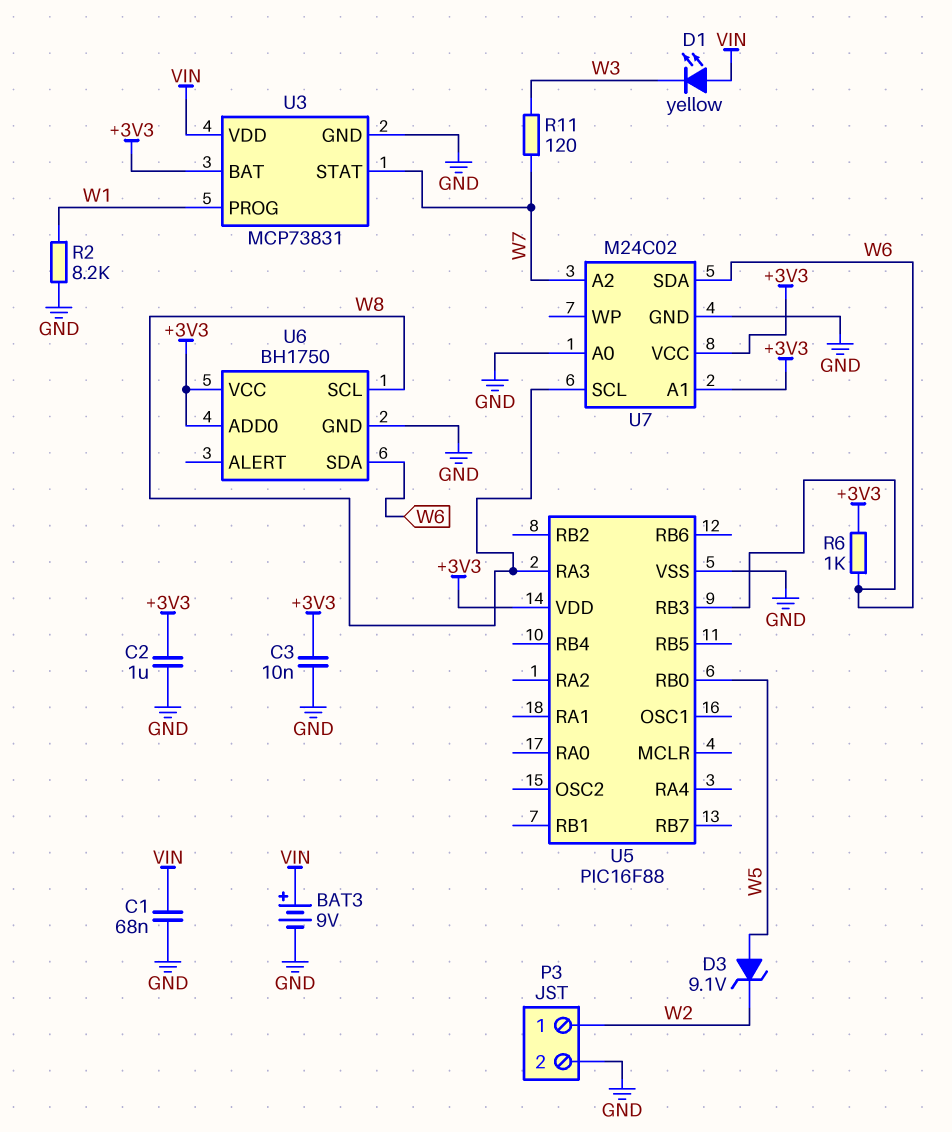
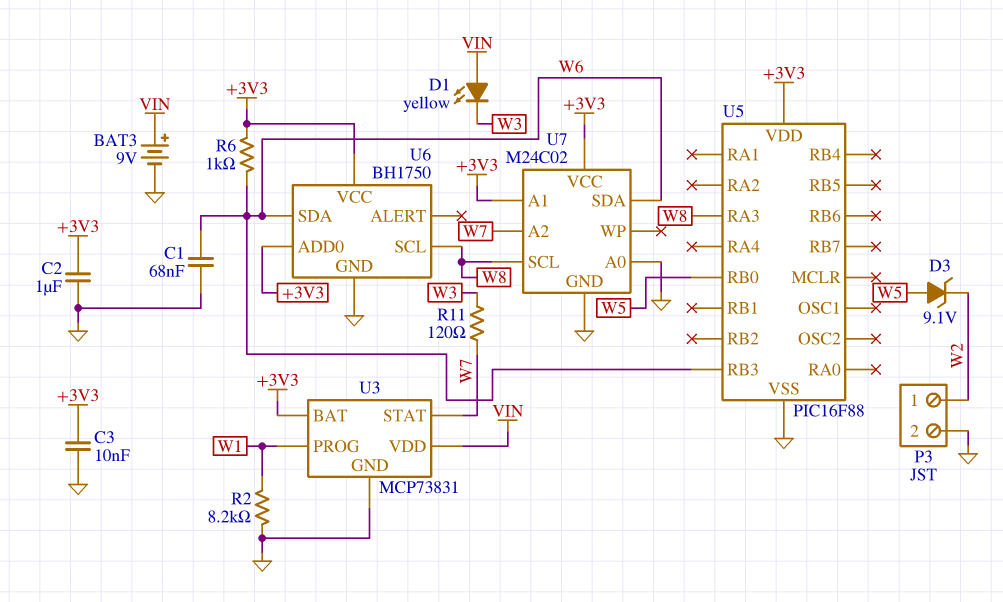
C1: 68nF (GND, VIN) -> 68nF (GND, W6)

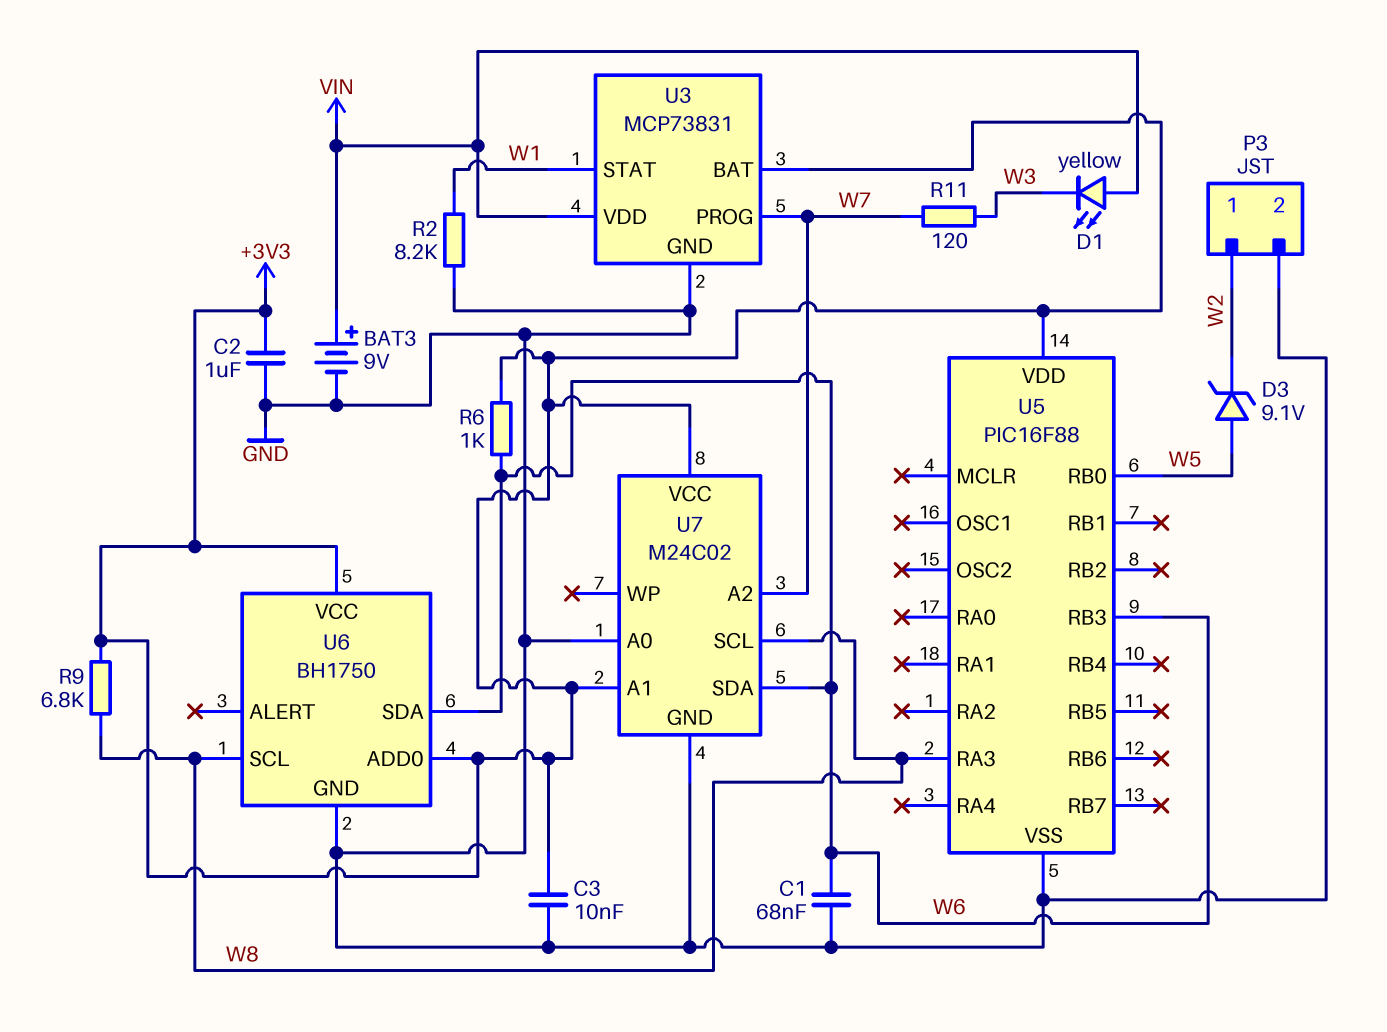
R9: none -> 6.8k (+3V3, W8)
U3 pin PROG: W1 -> W7
U3 pin STAT: W7 -> W1

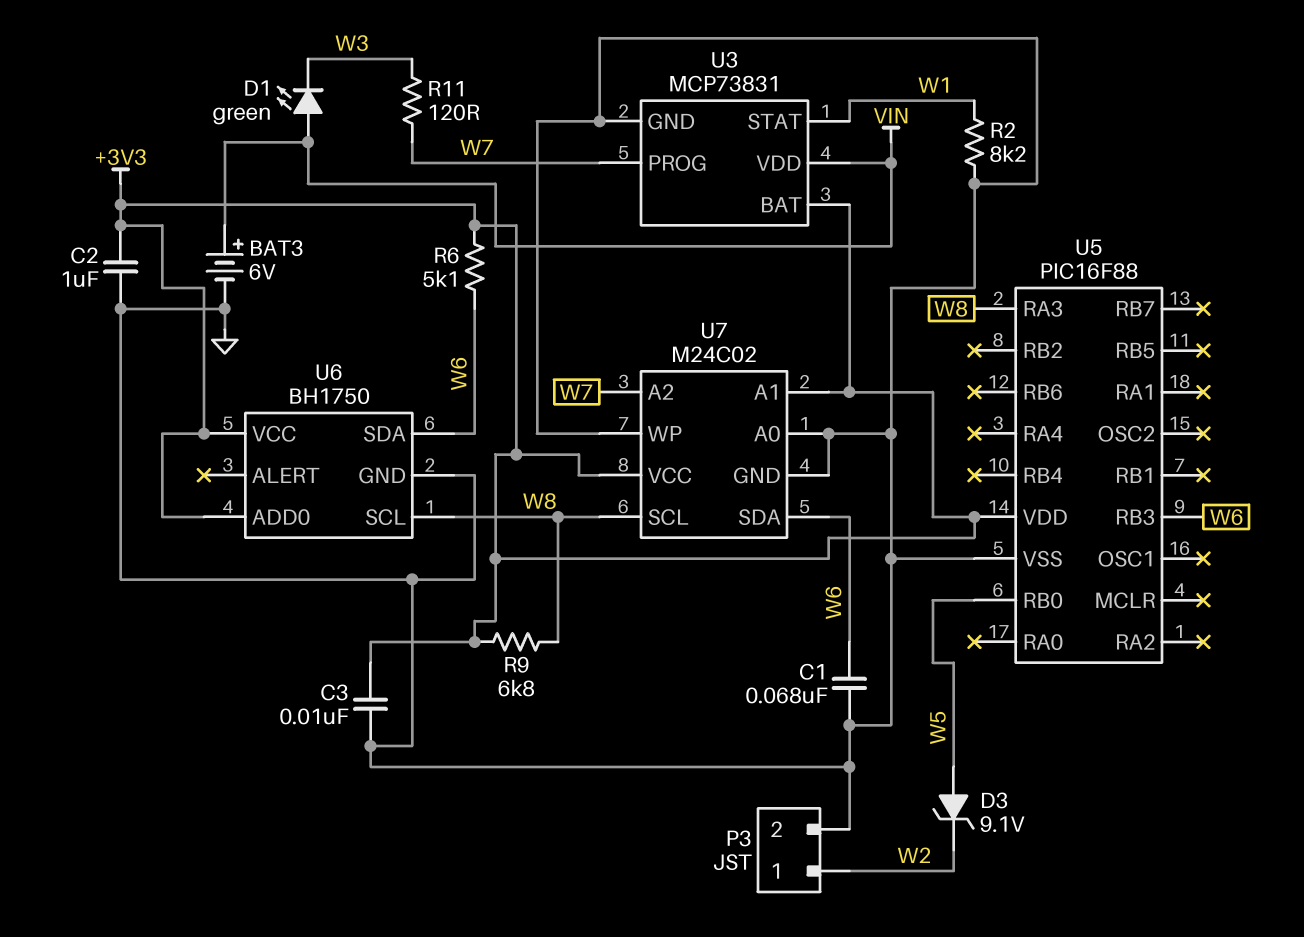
BAT3: 9V (plus VIN, minus GND) -> 6V (plus VIN, minus GND)
D1: LED yellow (A VIN, K W3) -> LED green (A VIN, K W3)
R6: 1k (+3V3, W6) -> 5.1k (+3V3, W6)
U7 pin WP: none -> GND

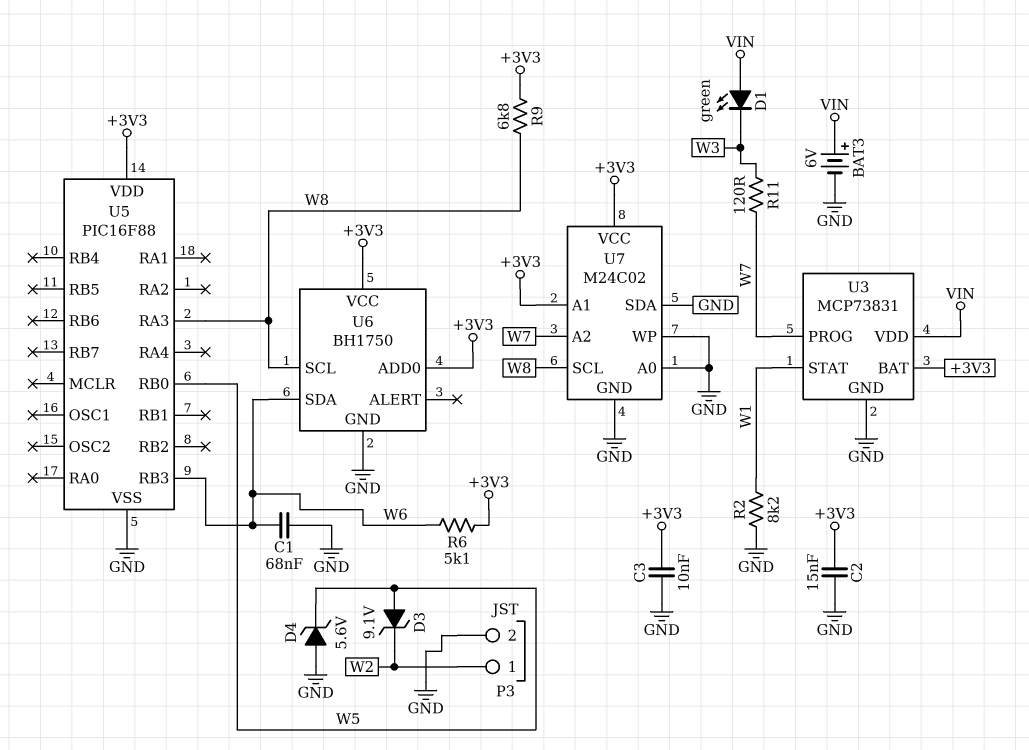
C2: 1uF (+3V3, GND) -> 15nF (+3V3, GND)
D4: none -> zener 5.6V (A GND, K W5)
U7 pin SDA: W6 -> GND

